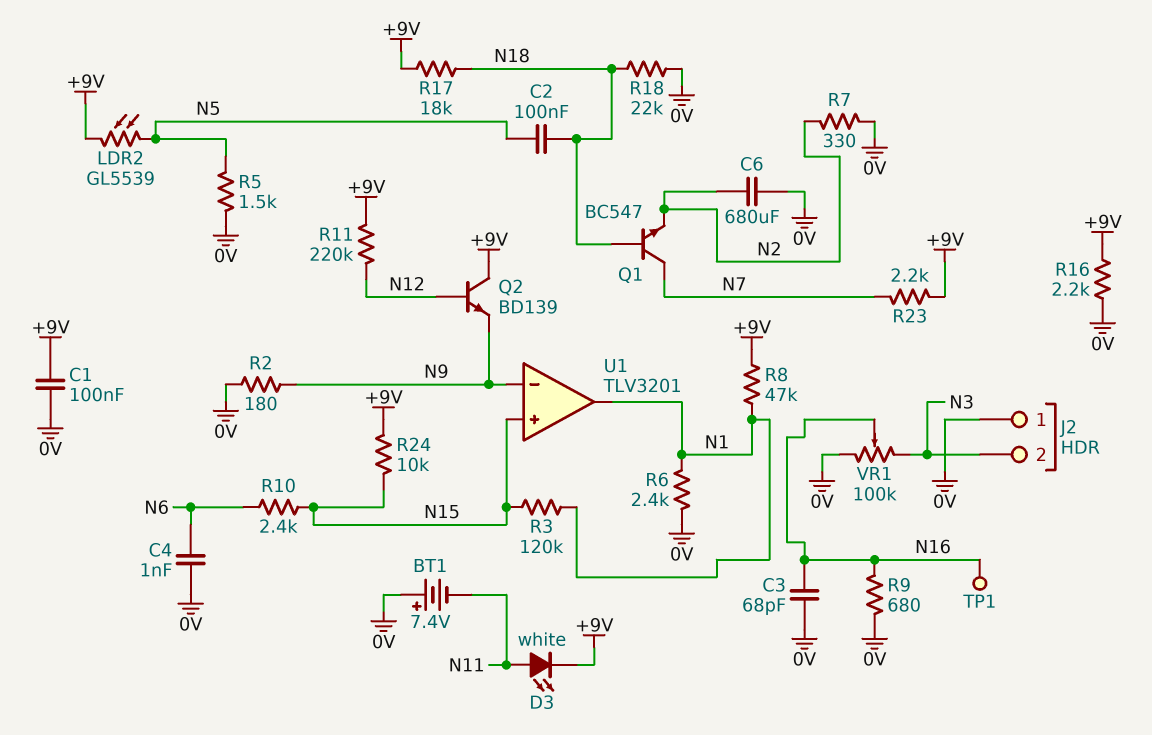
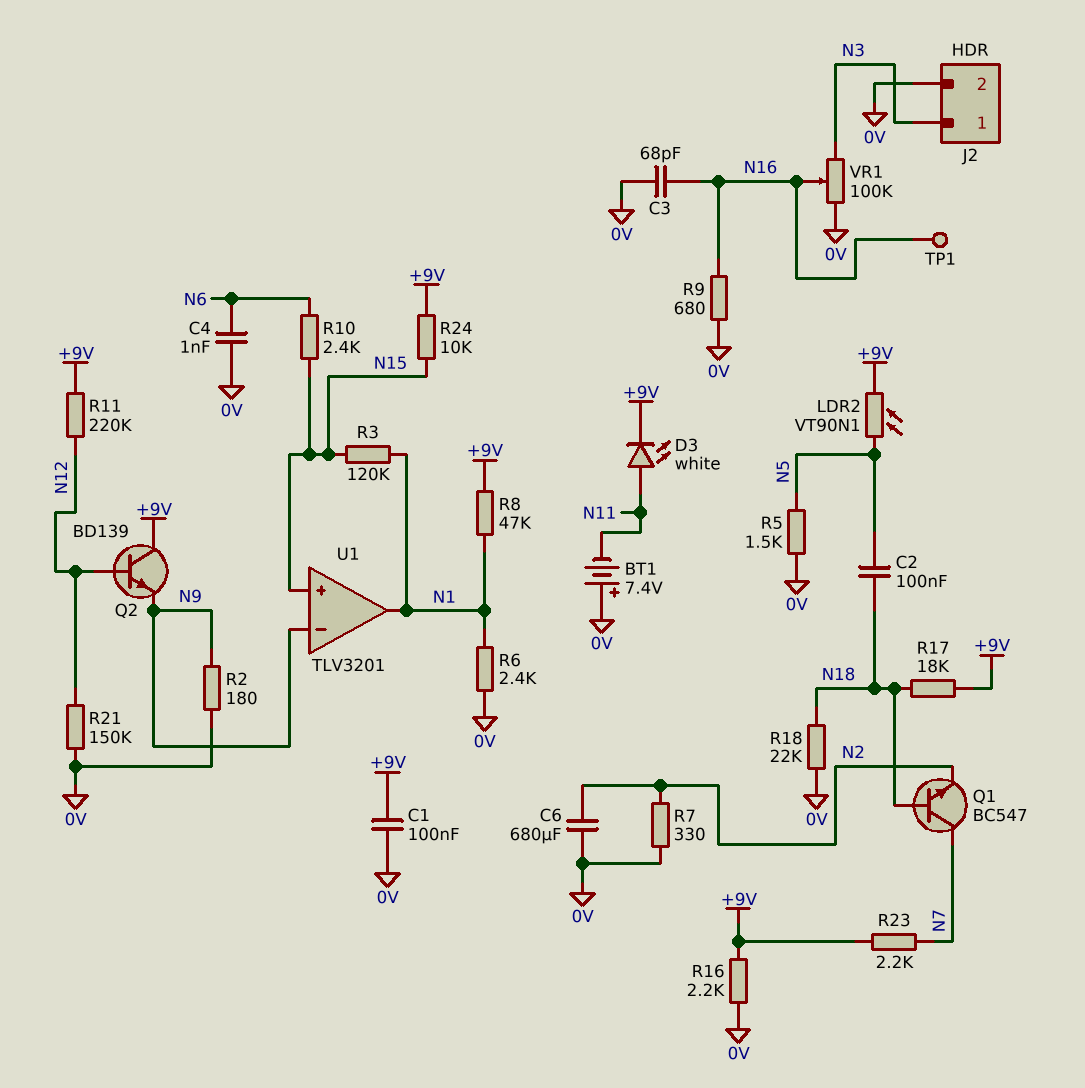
J2 pin 1: 0V -> N3
J2 pin 2: N3 -> 0V
LDR2: GL5539 (+9V, N5) -> VT90N1 (+9V, N5)
R21: none -> 150k (0V, N12)

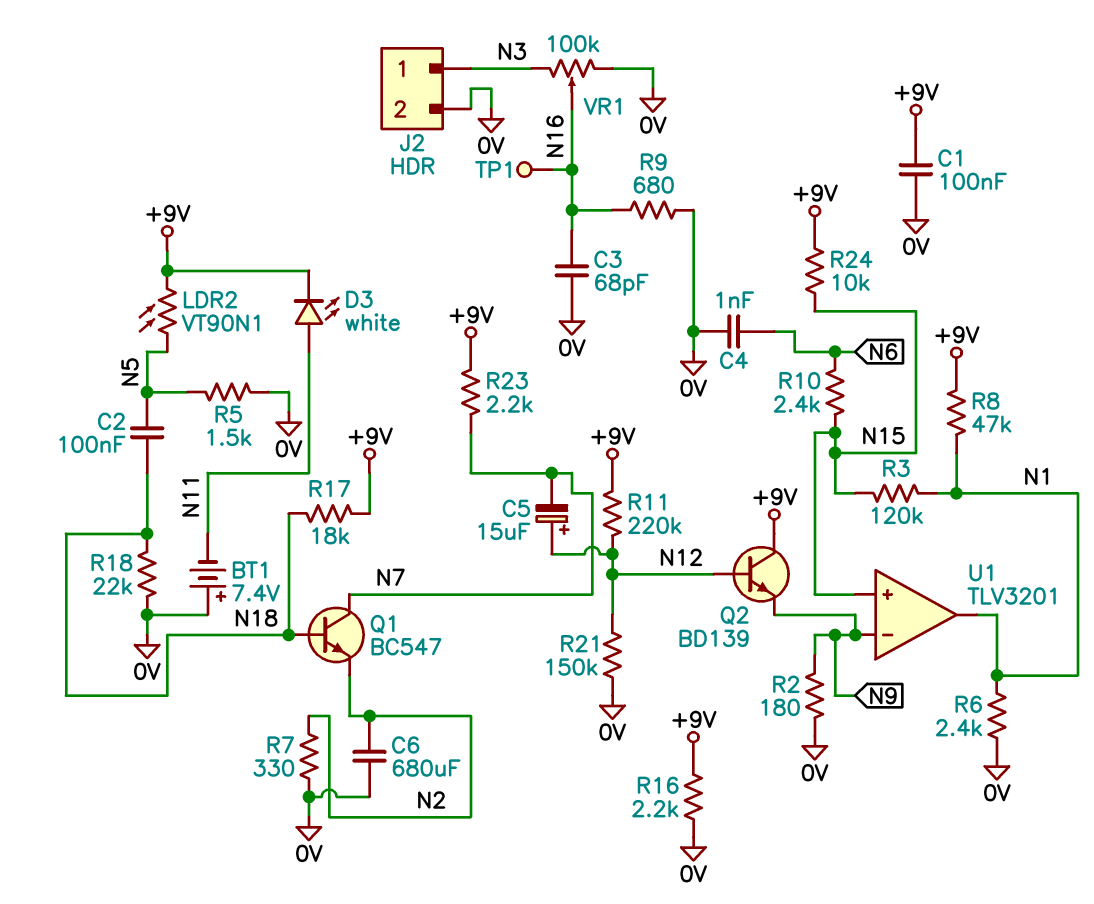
C5: none -> 15uF (plus N12, minus N7)

